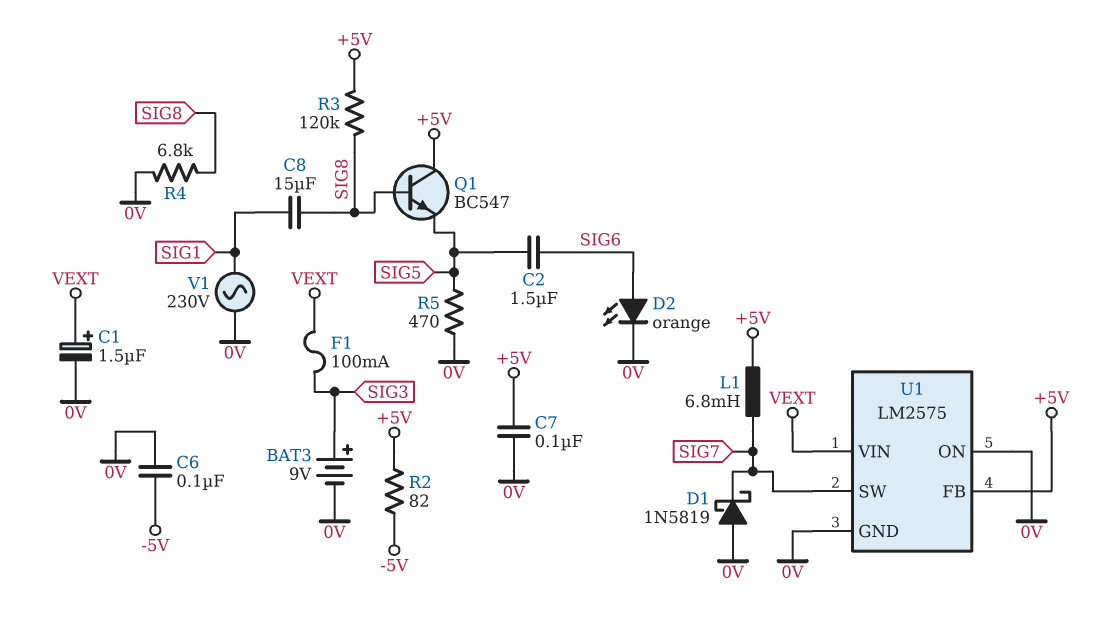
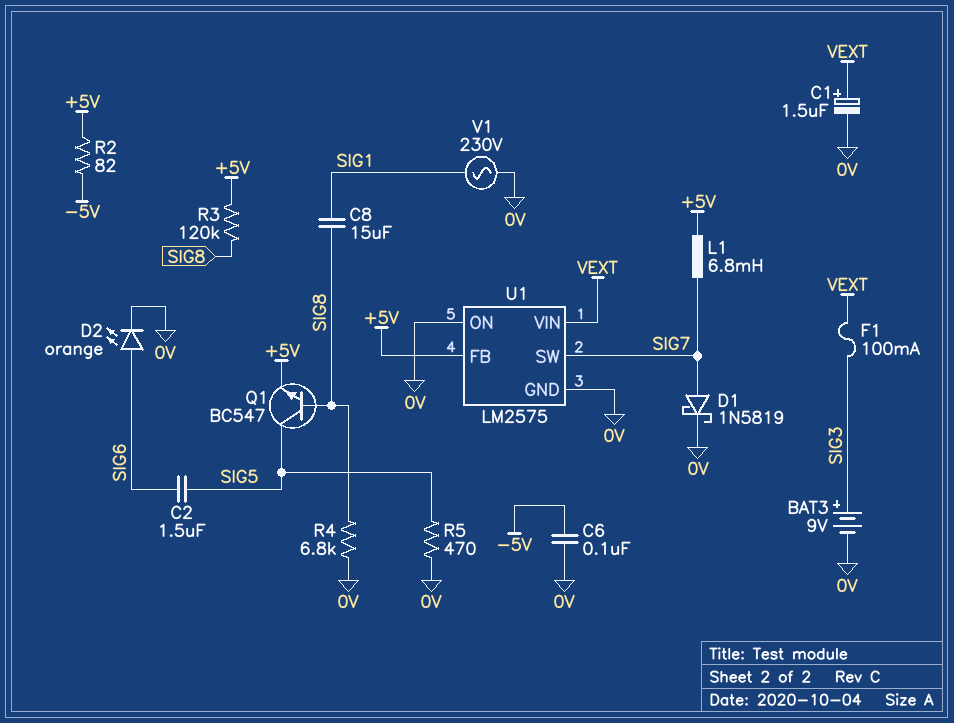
C7: 100nF (+5V, 0V) -> none
D1: schottky 1N5819 (A 0V, K SIG7) -> schottky 1N5819 (A SIG7, K 0V)
Q1: NPN BC547 (B SIG8, C +5V, E SIG5) -> NPN BC547 (B SIG8, C SIG5, E +5V)

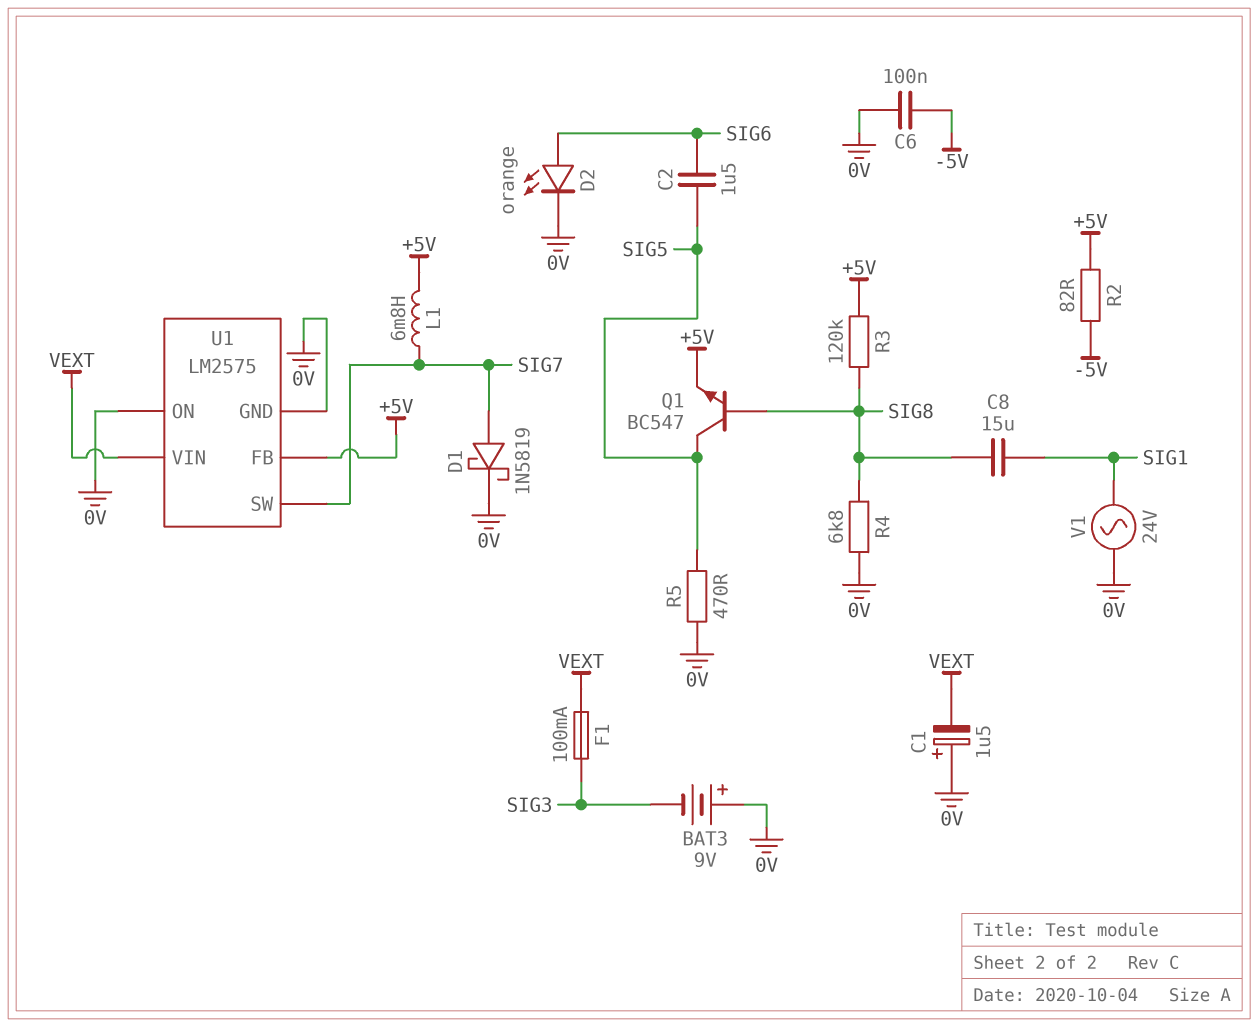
BAT3: 9V (plus SIG3, minus 0V) -> 9V (plus 0V, minus SIG3)
C1: 1.5uF (plus VEXT, minus 0V) -> 1.5uF (plus 0V, minus VEXT)
V1: AC 230V (0V, SIG1) -> AC 24V (0V, SIG1)

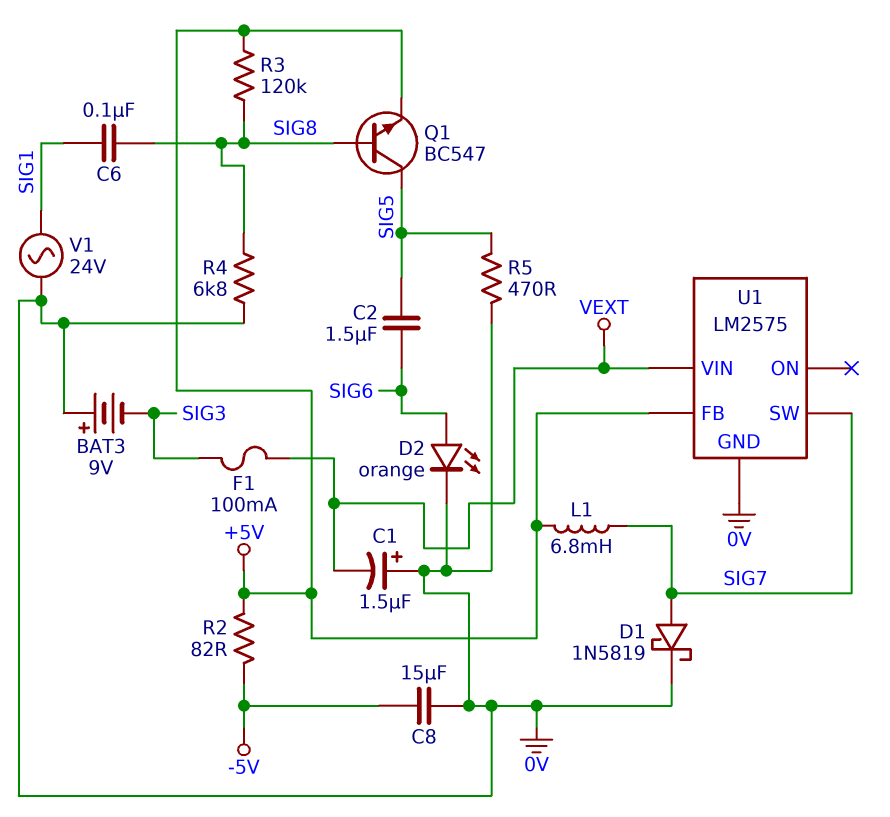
C6: 100nF (-5V, 0V) -> 100nF (SIG1, SIG8)
C8: 15uF (SIG1, SIG8) -> 15uF (-5V, 0V)
U1 pin ON: 0V -> none

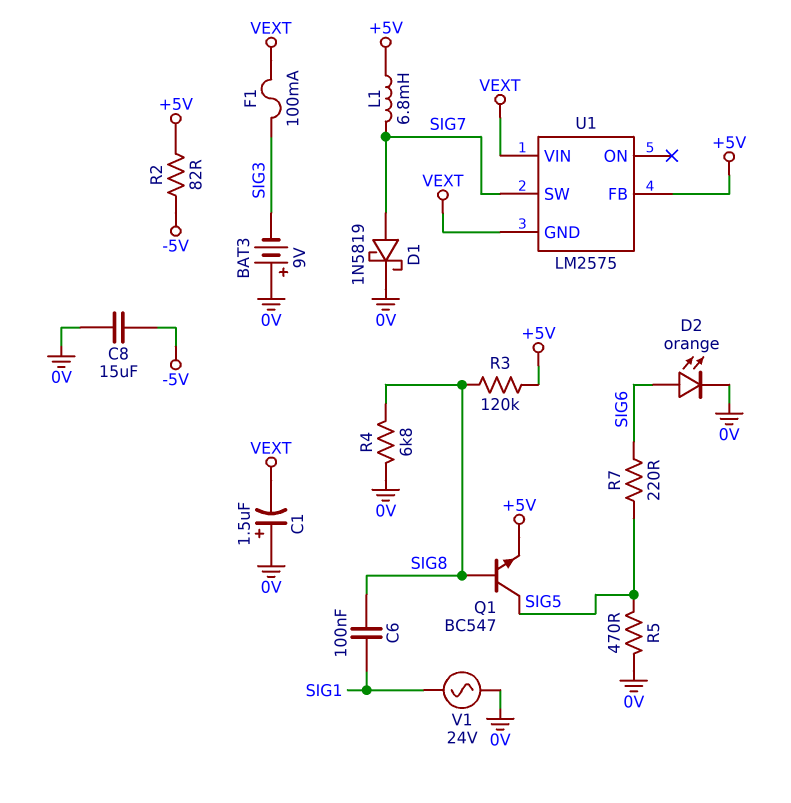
C2: 1.5uF (SIG5, SIG6) -> none
R7: none -> 220 (SIG5, SIG6)
U1 pin GND: 0V -> VEXT

